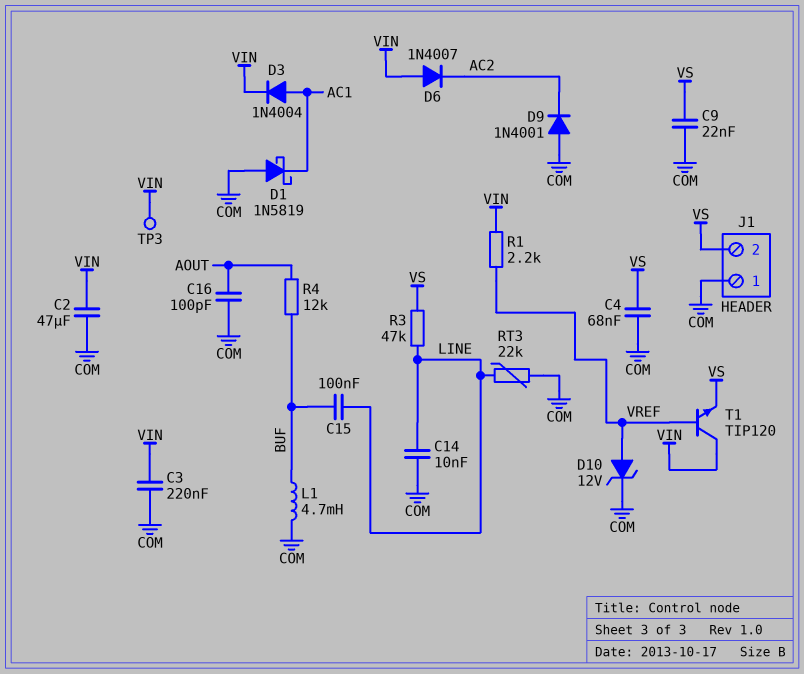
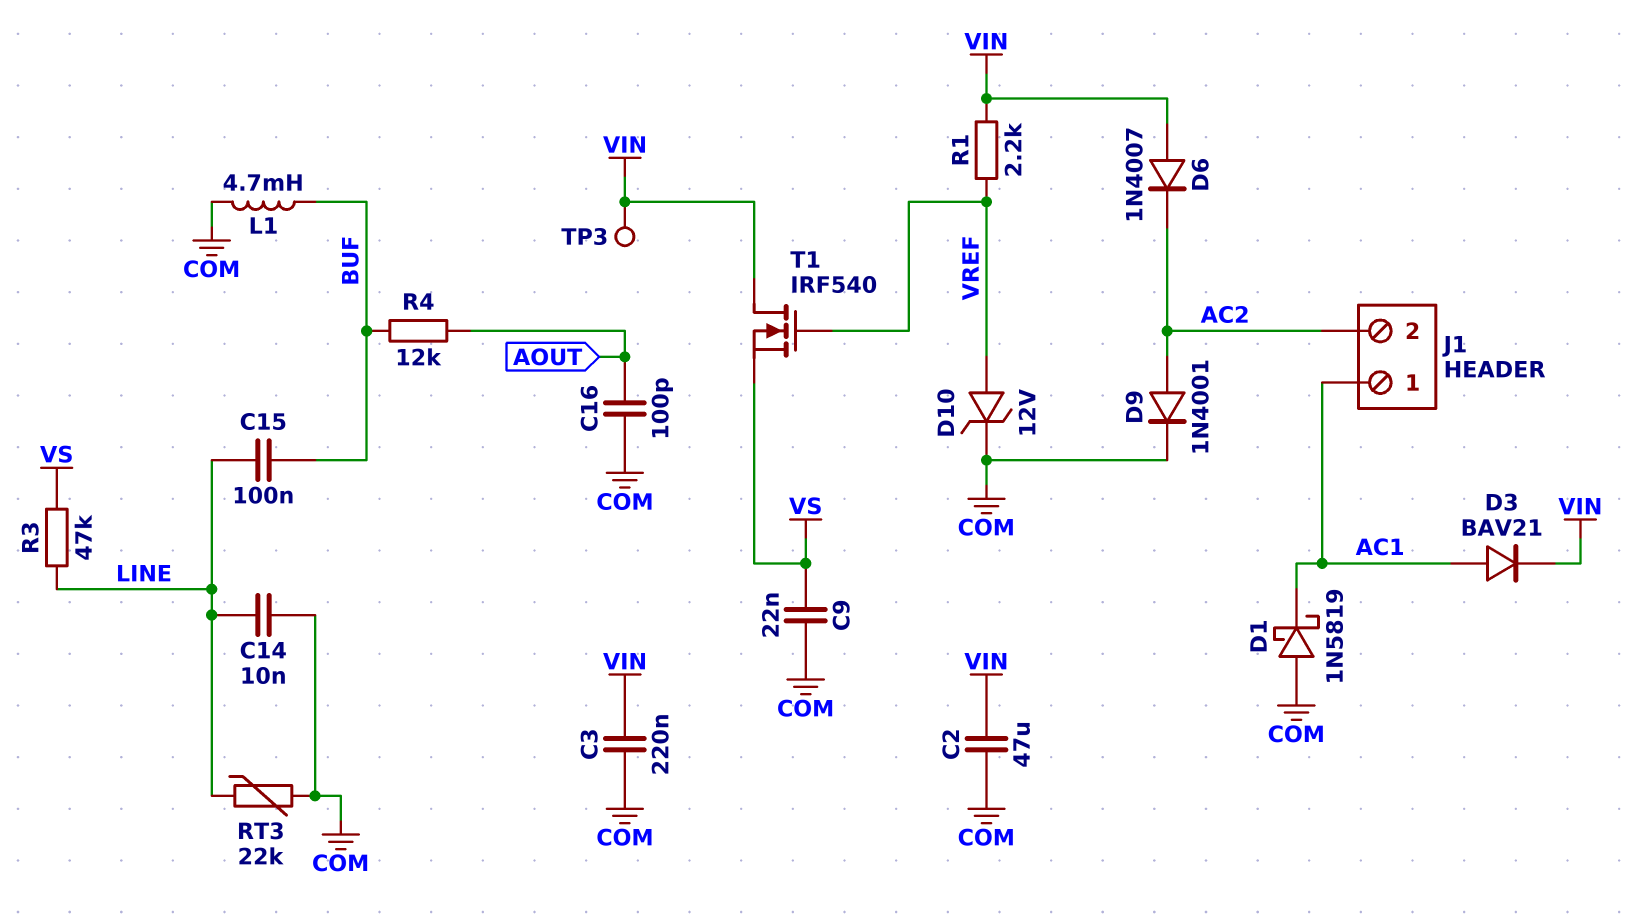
C4: 68nF (COM, VS) -> none
D3: diode 1N4004 (A AC1, K VIN) -> diode BAV21 (A AC1, K VIN)
D9: diode 1N4001 (A COM, K AC2) -> diode 1N4001 (A AC2, K COM)
J1 pin 1: COM -> AC1
J1 pin 2: VS -> AC2
T1: NPN TIP120 (B VREF, C VIN, E VS) -> NMOS IRF540 (G VREF, D VIN, S VS)

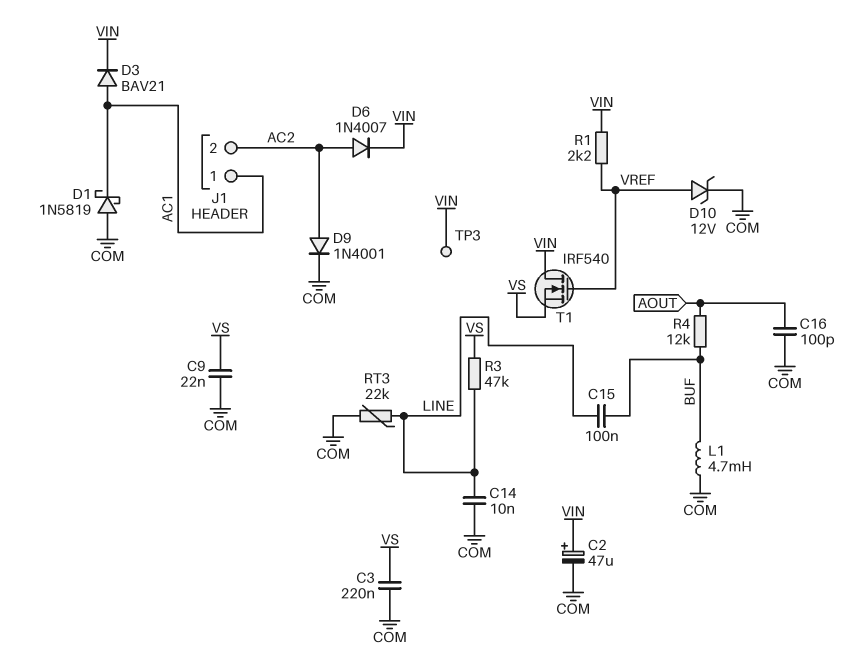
C2: 47uF (COM, VIN) -> 47uF (plus VIN, minus COM)
C3: 220nF (COM, VIN) -> 220nF (COM, VS)
D6: diode 1N4007 (A VIN, K AC2) -> diode 1N4007 (A AC2, K VIN)

